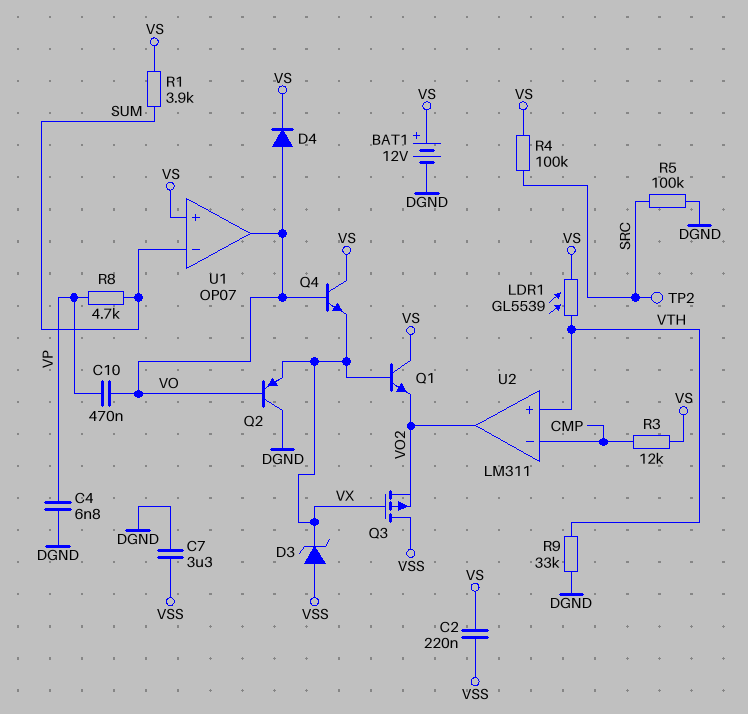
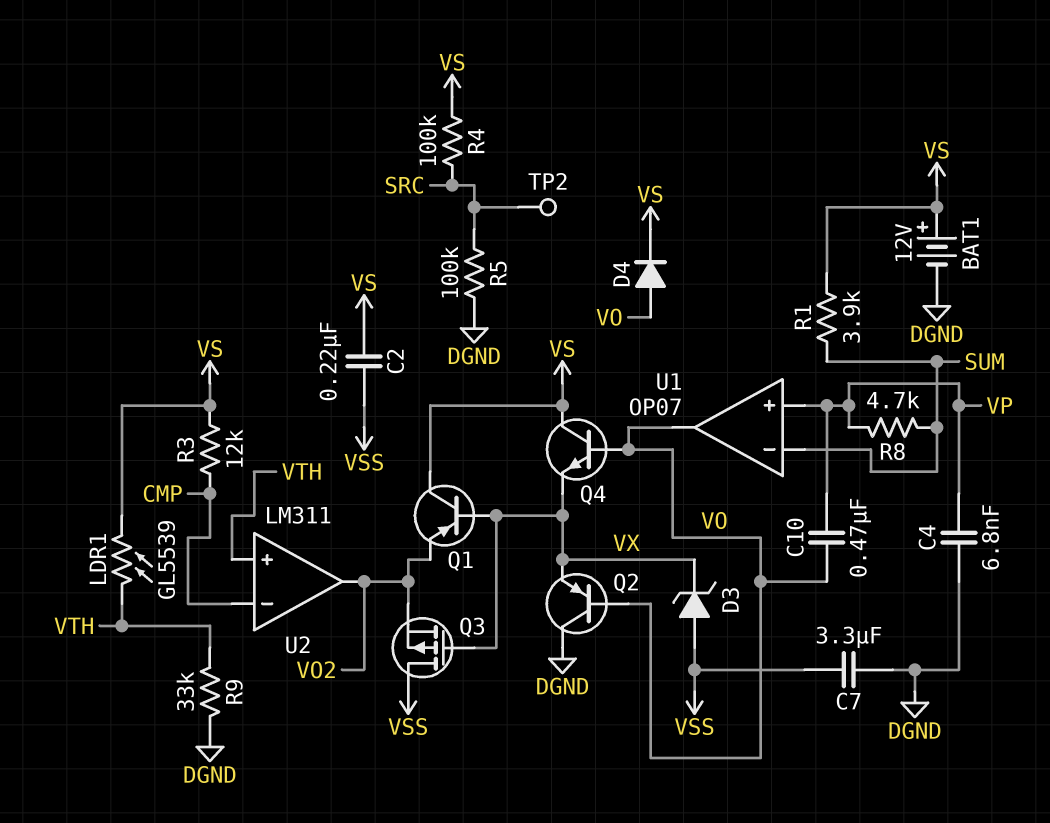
Q1: NPN (B VX, C VS, E VO2) -> PNP (B VX, C VS, E VO2)
U1 pin in+: VS -> VP

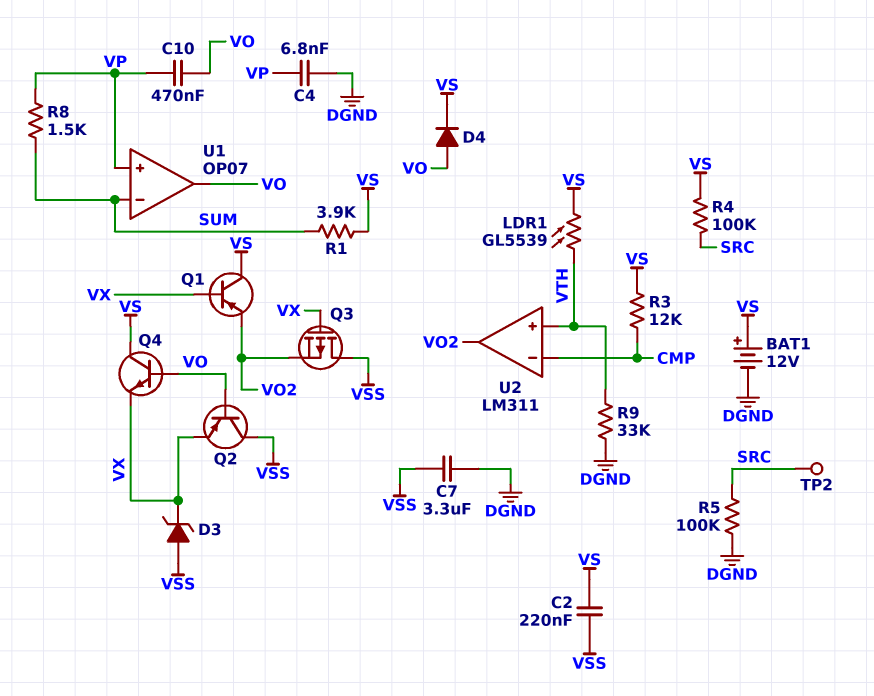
Q2: PNP (B VO, C DGND, E VX) -> PNP (B VO, C VSS, E VX)
R8: 4.7k (SUM, VP) -> 1.5k (SUM, VP)

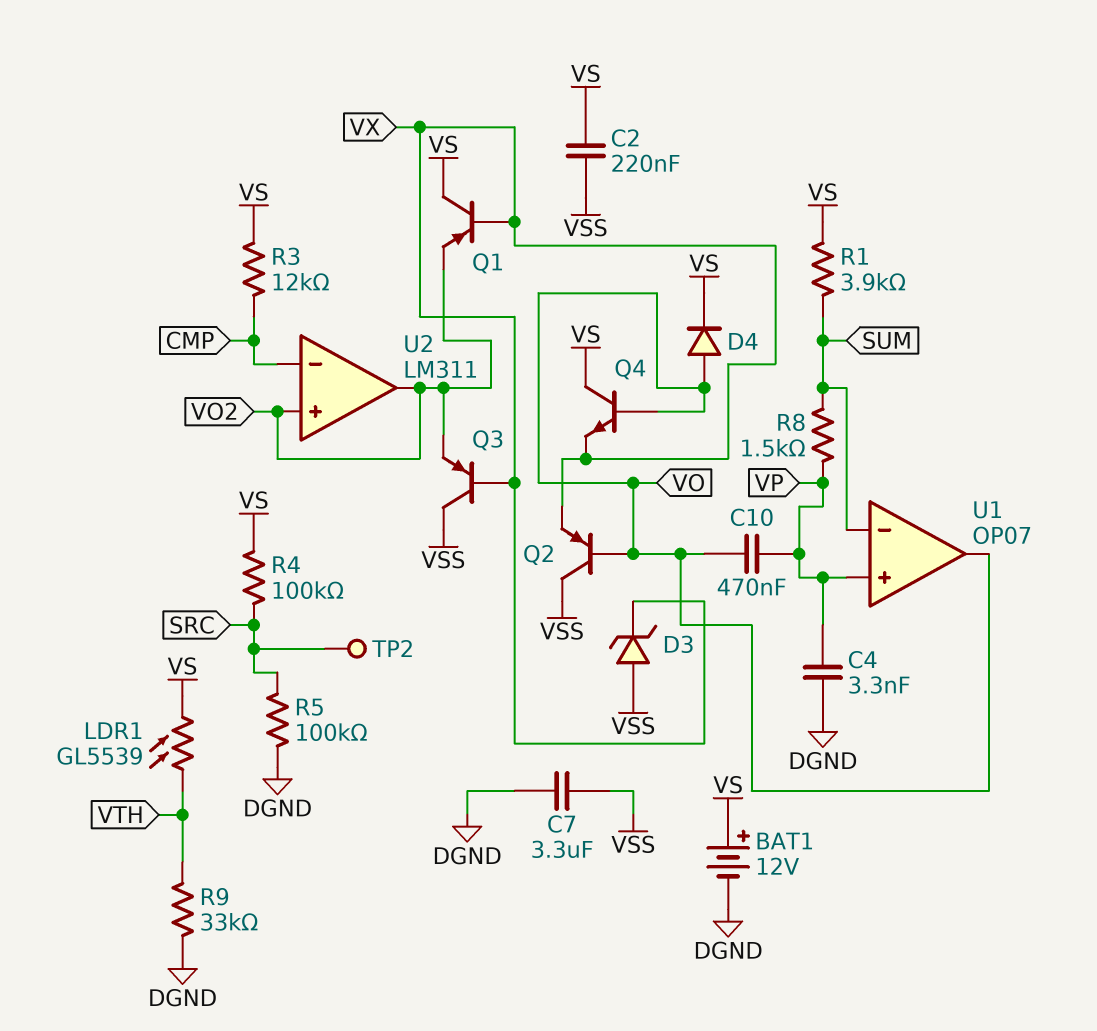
C4: 6.8nF (DGND, VP) -> 3.3nF (DGND, VP)
Q3: PMOS (G VX, D VSS, S VO2) -> PNP (B VX, C VSS, E VO2)
U2 pin in+: VTH -> VO2

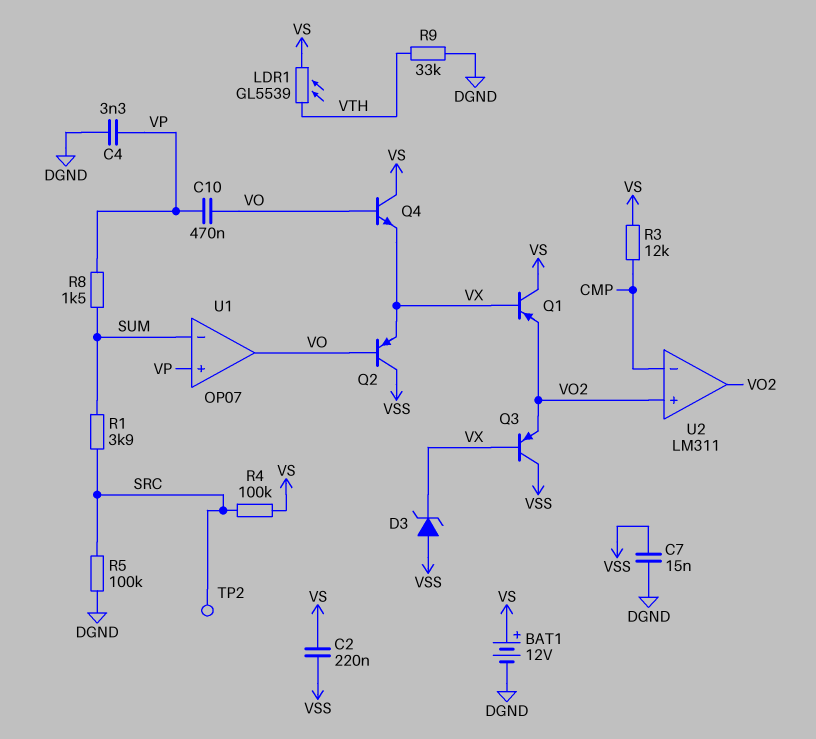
C7: 3.3uF (DGND, VSS) -> 15nF (DGND, VSS)
D4: diode (A VO, K VS) -> none
R1: 3.9k (SUM, VS) -> 3.9k (SRC, SUM)

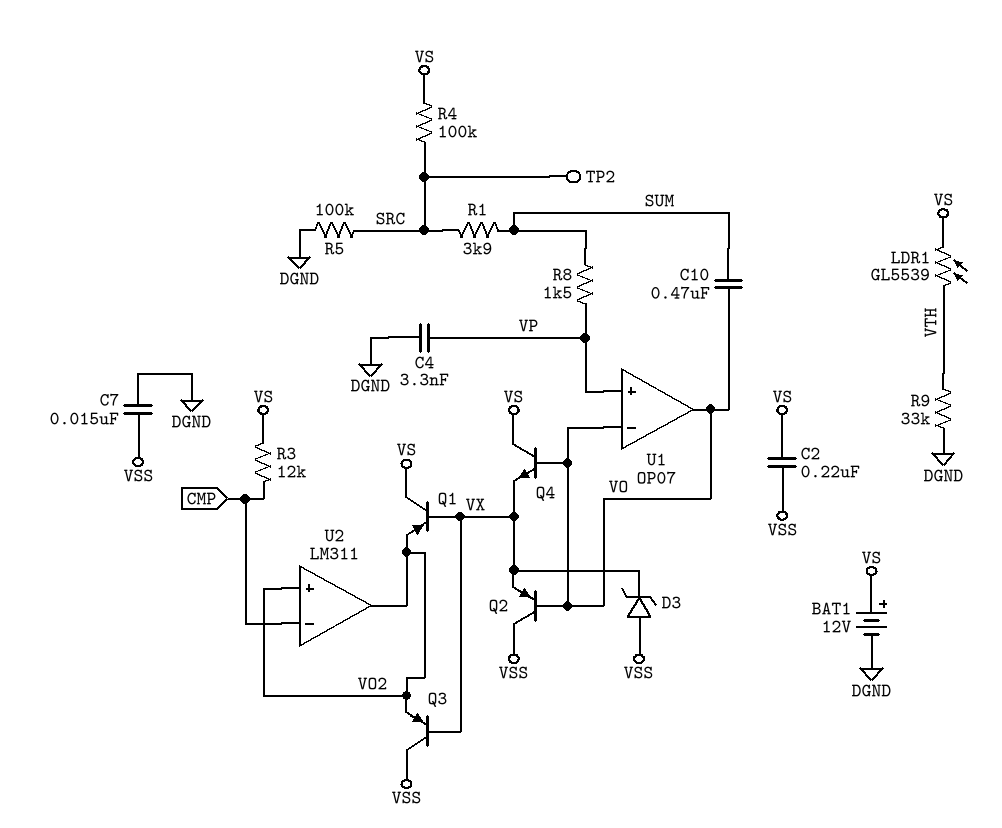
C10: 470nF (VO, VP) -> 470nF (SUM, VO)
U1 pin in-: SUM -> VO

